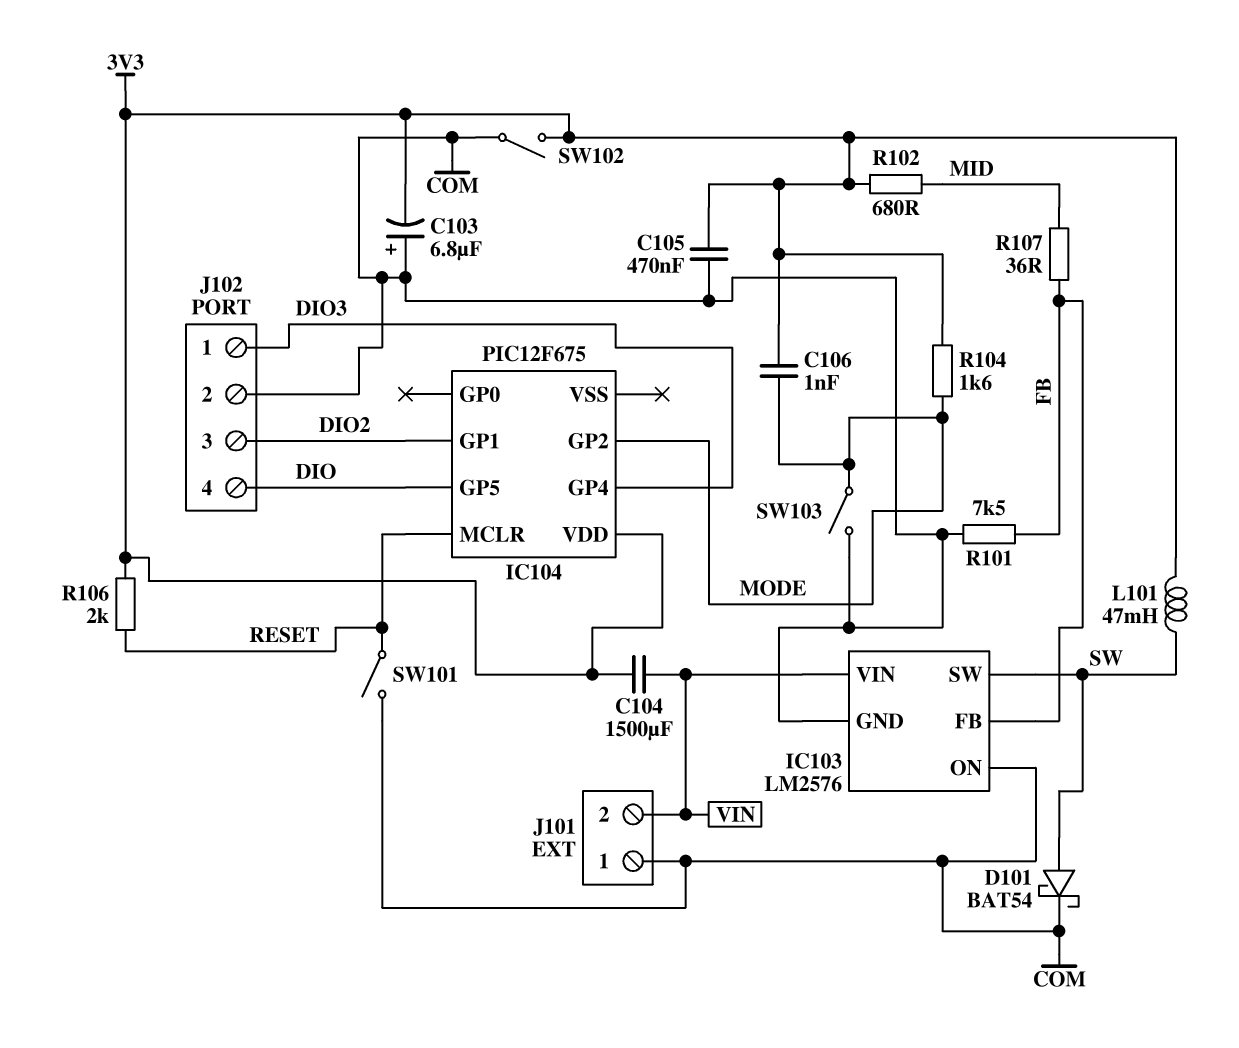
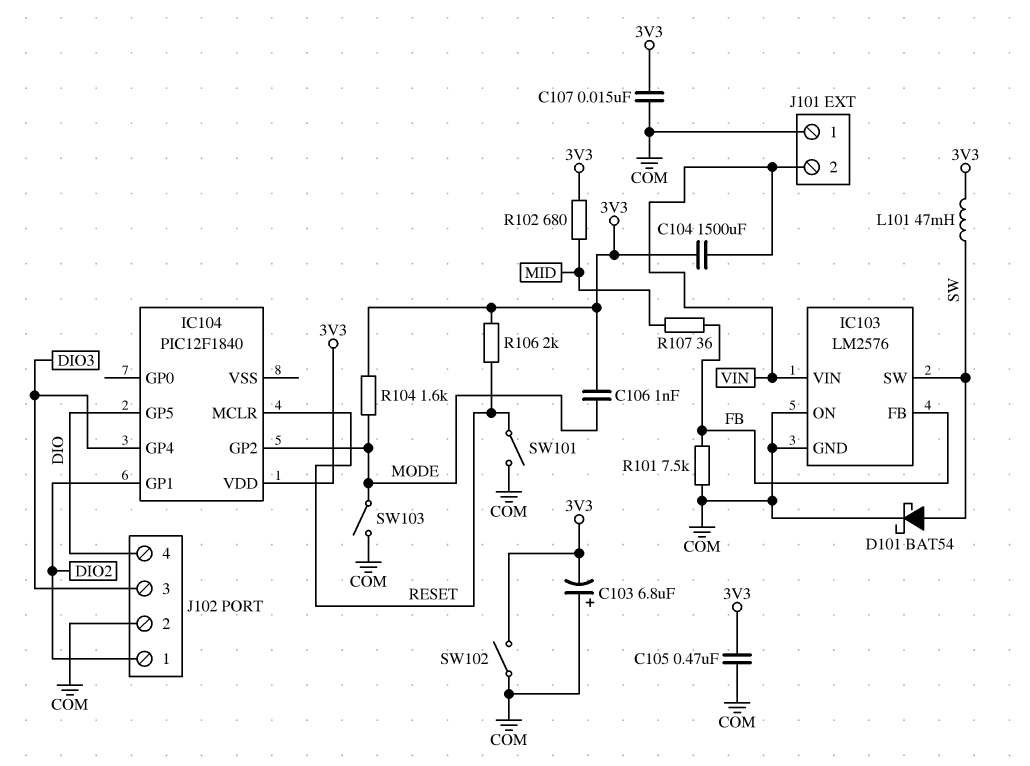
C107: none -> 15nF (3V3, COM)
IC104: PIC12F675 -> PIC12F1840
J102 pin 1: DIO3 -> DIO2
J102 pin 3: DIO2 -> DIO3

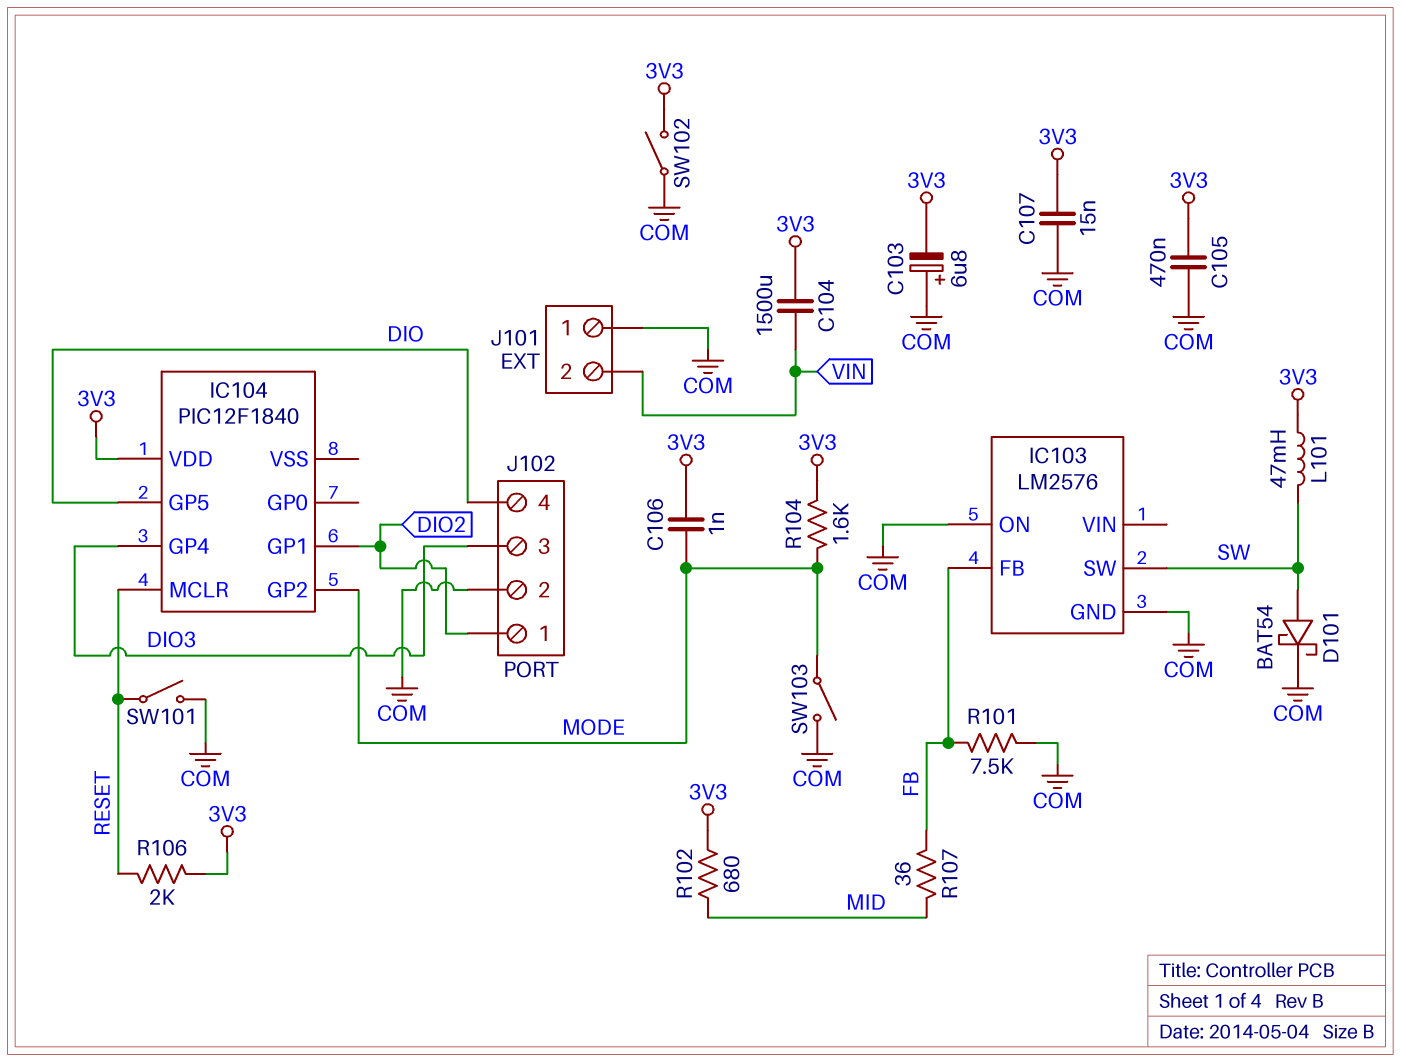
IC103 pin VIN: VIN -> none

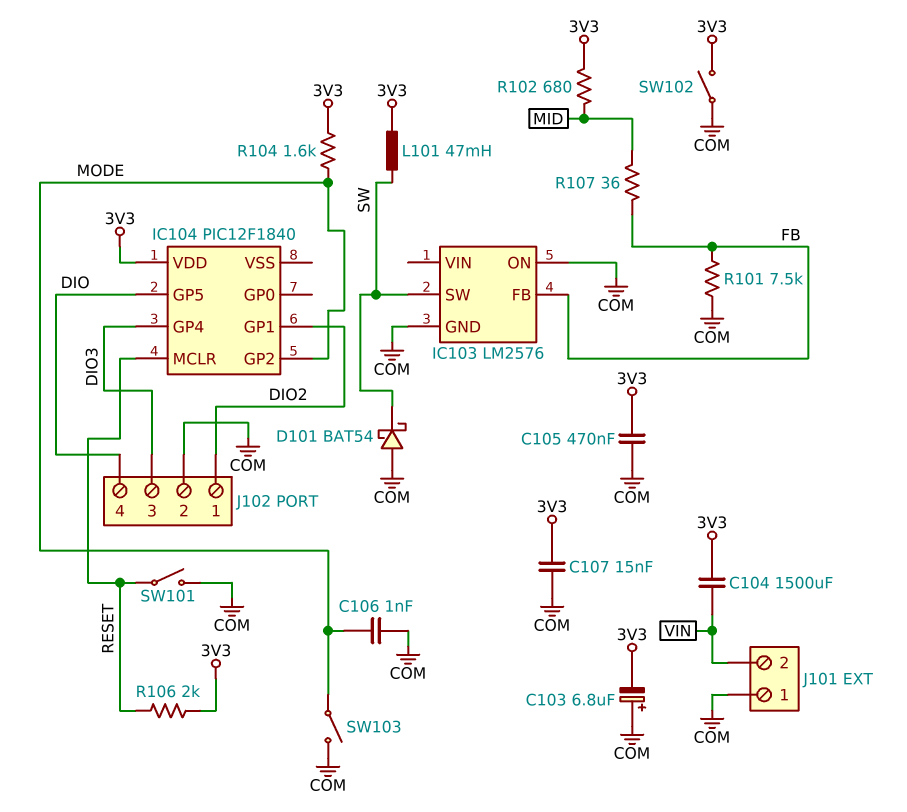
C106: 1nF (3V3, MODE) -> 1nF (COM, MODE)
D101: schottky BAT54 (A SW, K COM) -> schottky BAT54 (A COM, K SW)

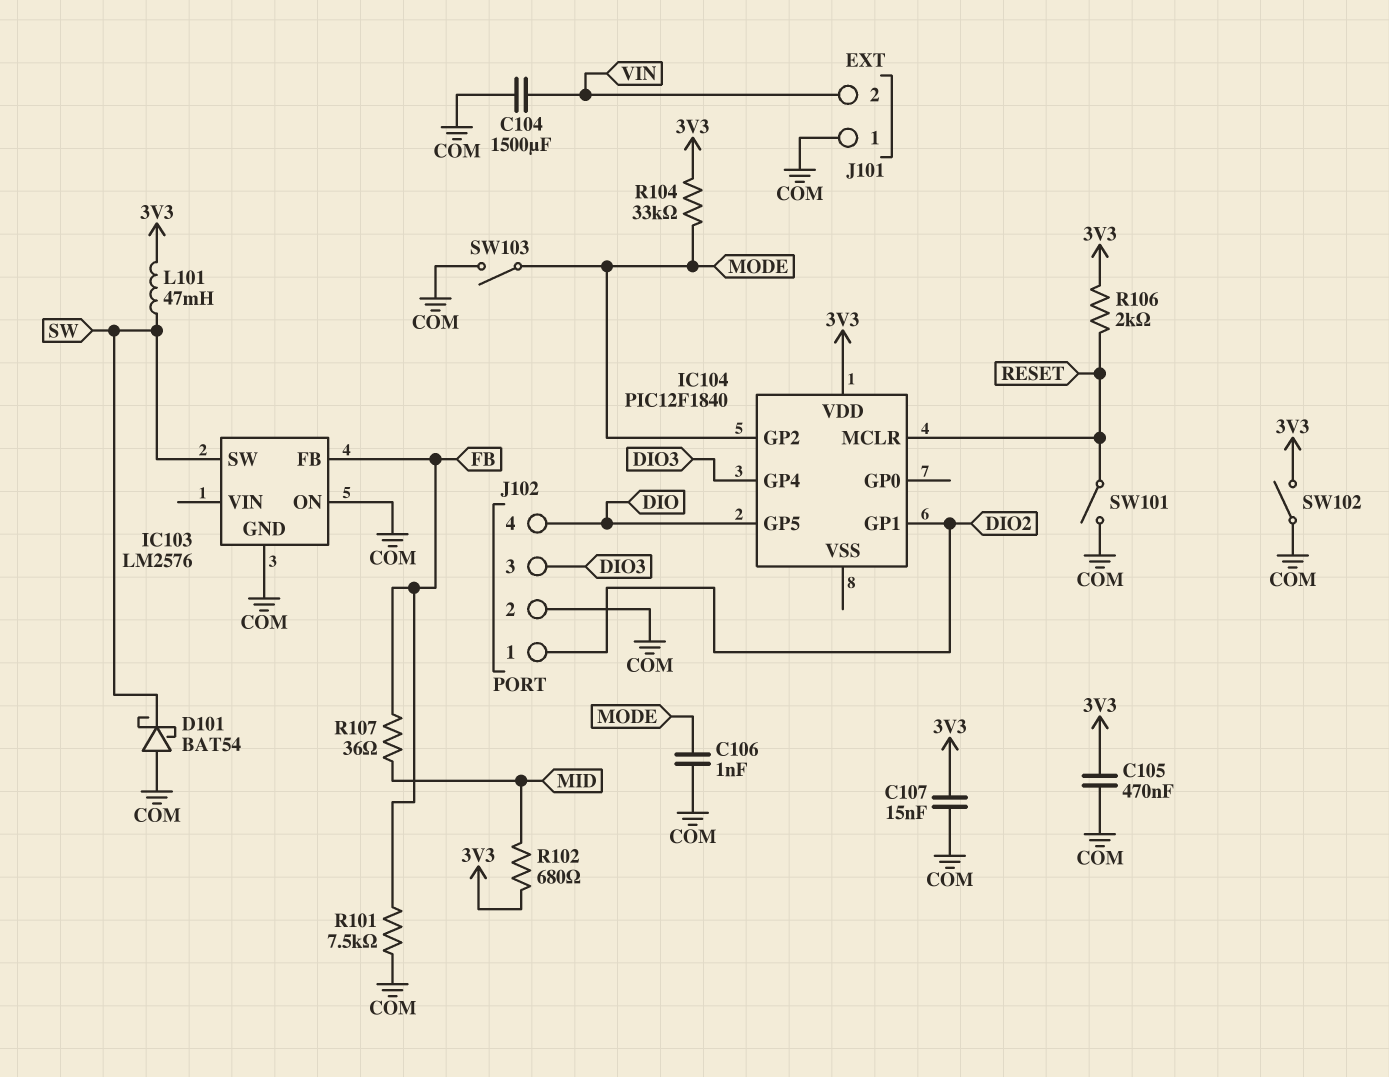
C103: 6.8uF (plus COM, minus 3V3) -> none
C104: 1500uF (3V3, VIN) -> 1500uF (COM, VIN)
R104: 1.6k (3V3, MODE) -> 33k (3V3, MODE)

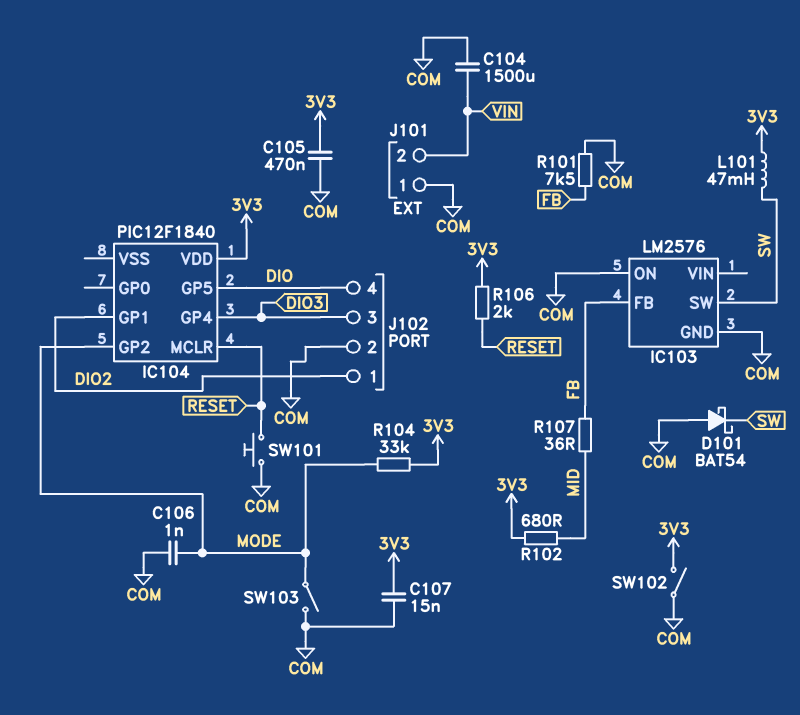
SW101: switch (COM, RESET) -> button (COM, RESET)

